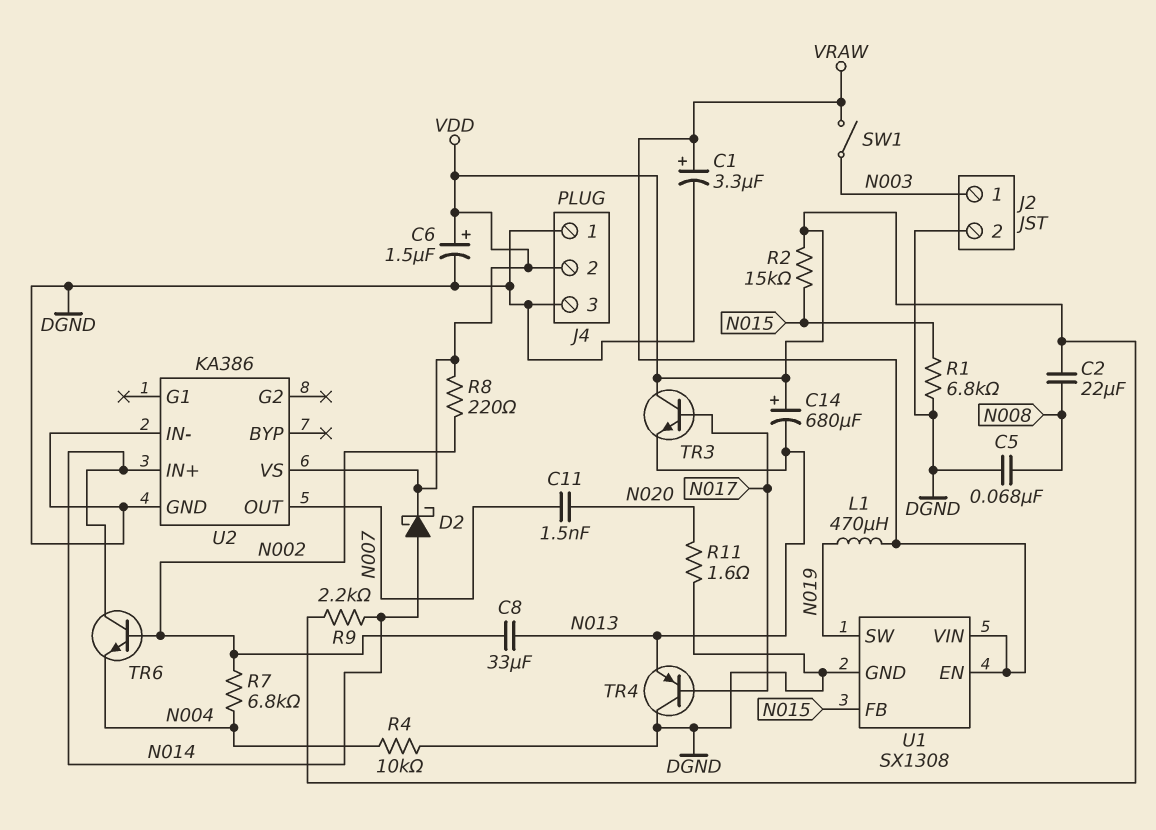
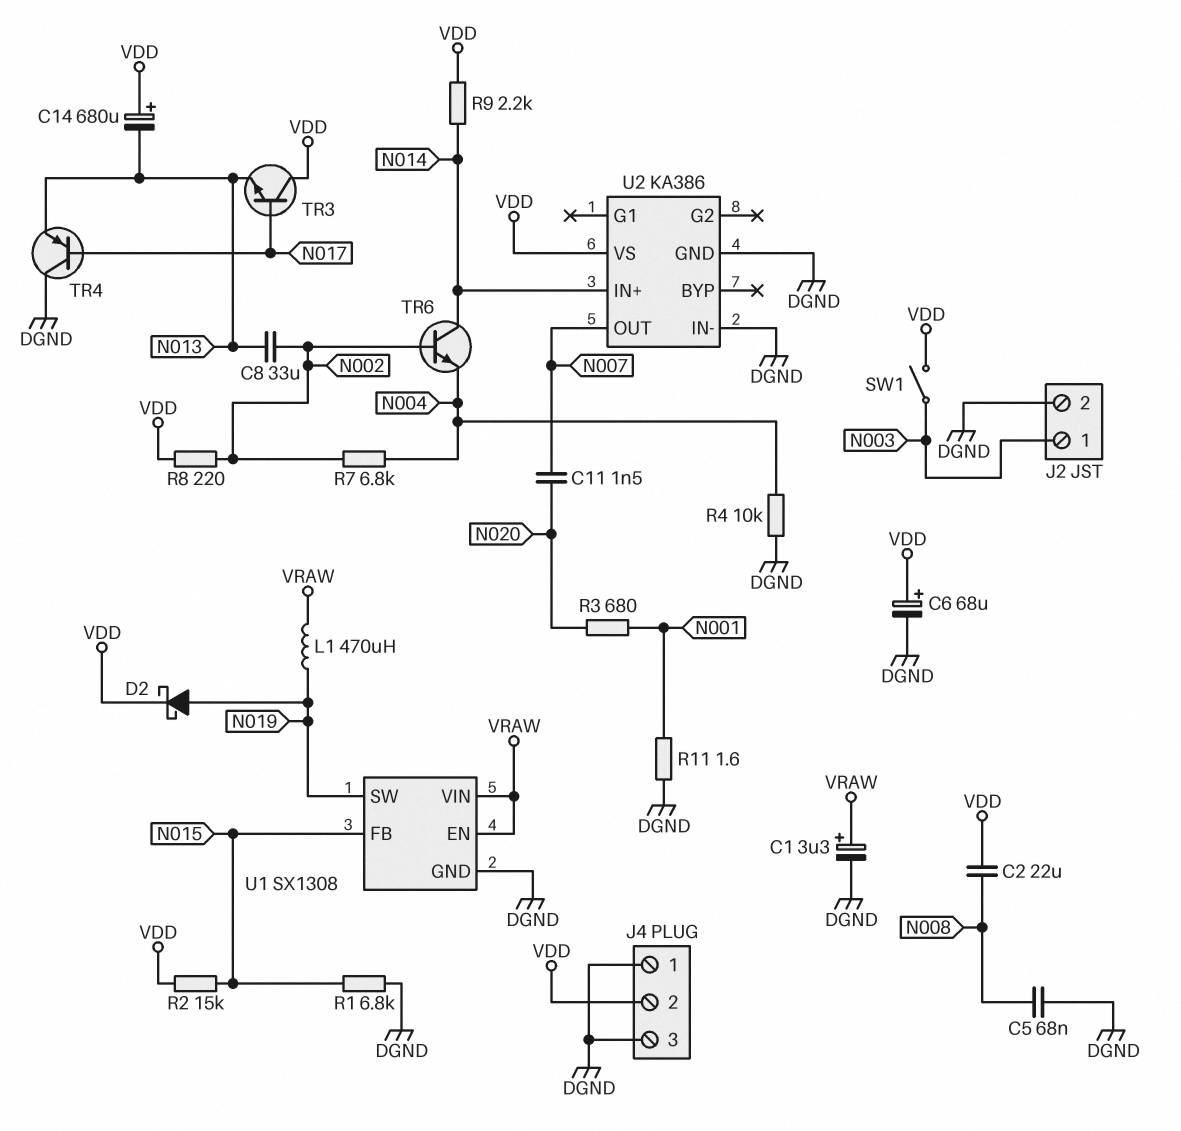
C6: 1.5uF (plus VDD, minus DGND) -> 68uF (plus VDD, minus DGND)
D2: schottky (A N014, K VDD) -> schottky (A N019, K VDD)
R3: none -> 680 (N001, N020)
R11: 1.6 (DGND, N020) -> 1.6 (DGND, N001)
SW1: switch (N003, VRAW) -> switch (N003, VDD)

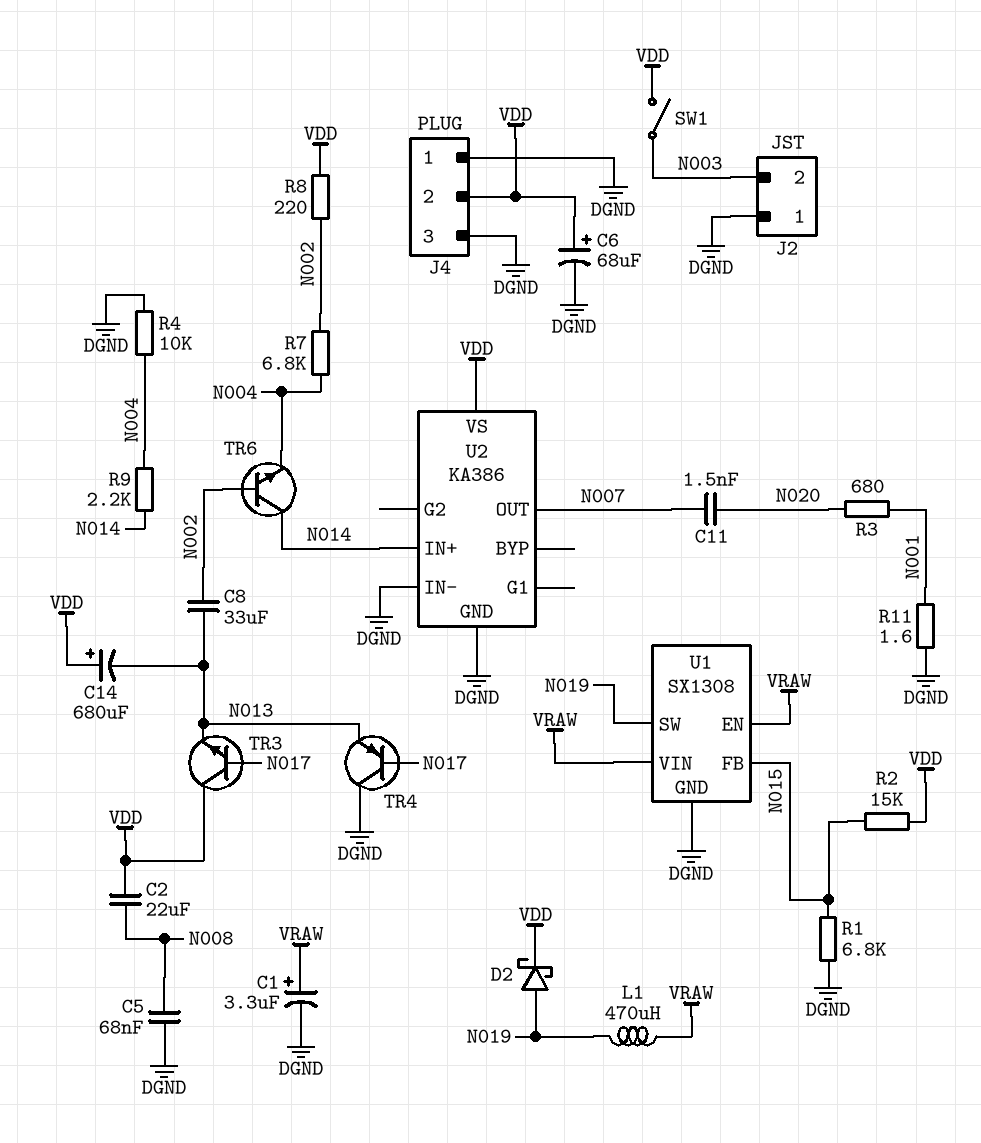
J2 pin 1: N003 -> DGND
J2 pin 2: DGND -> N003
R9: 2.2k (N014, VDD) -> 2.2k (N004, N014)

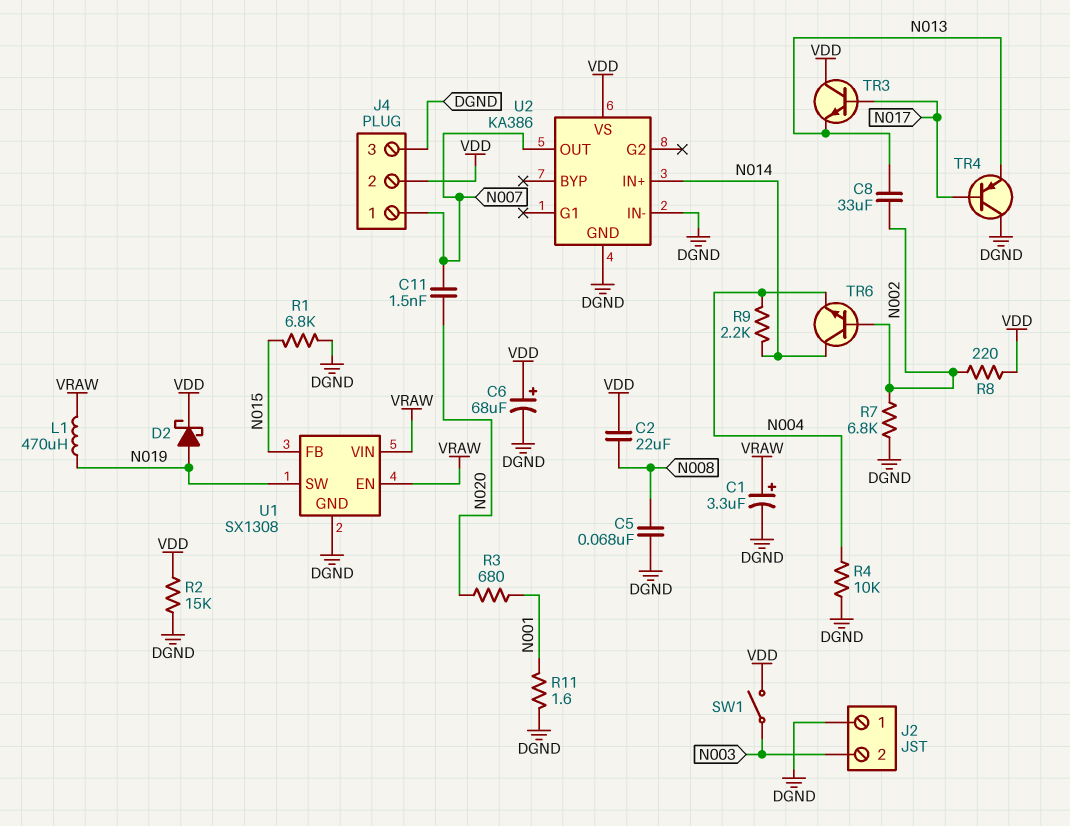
C14: 680uF (plus VDD, minus N013) -> none
J4 pin 1: DGND -> N007
R2: 15k (N015, VDD) -> 15k (DGND, VDD)
R7: 6.8k (N002, N004) -> 6.8k (DGND, N002)

